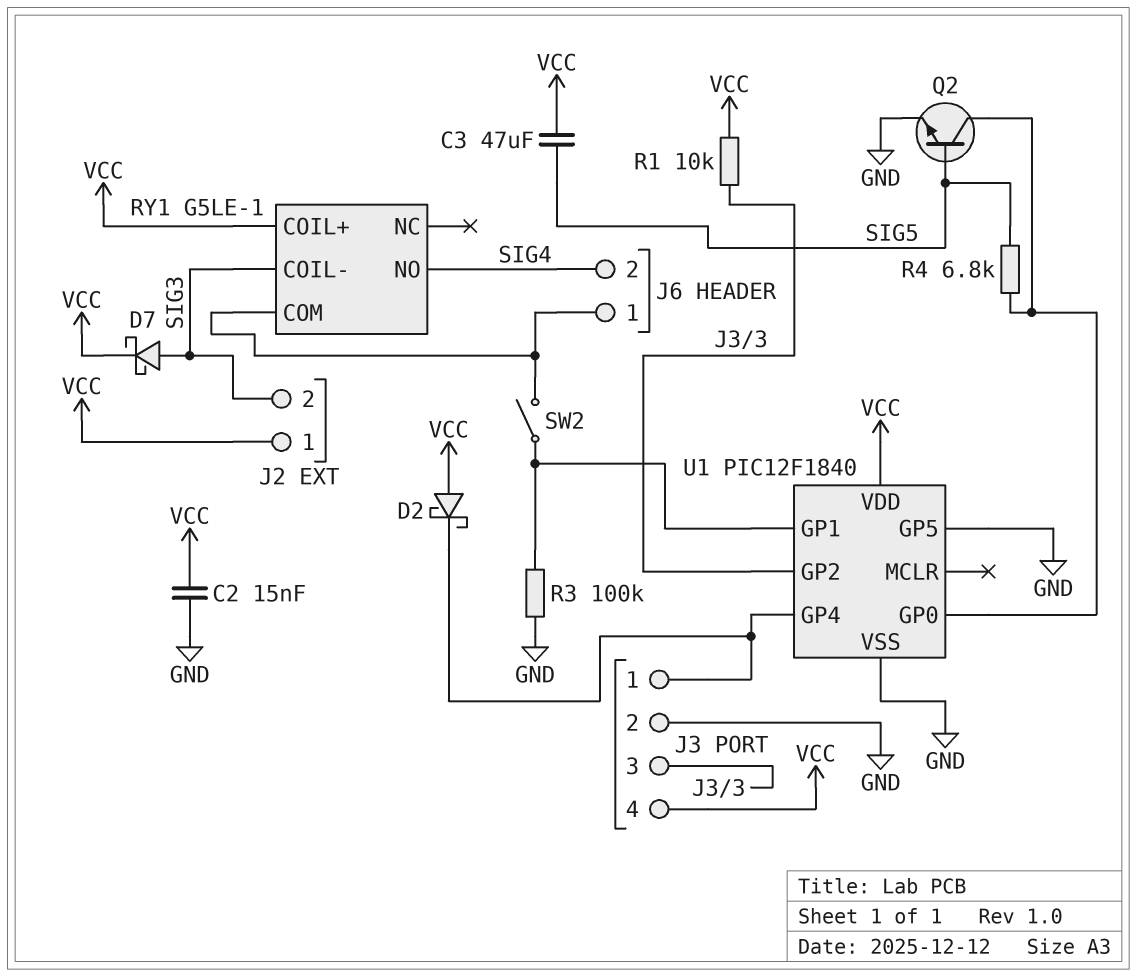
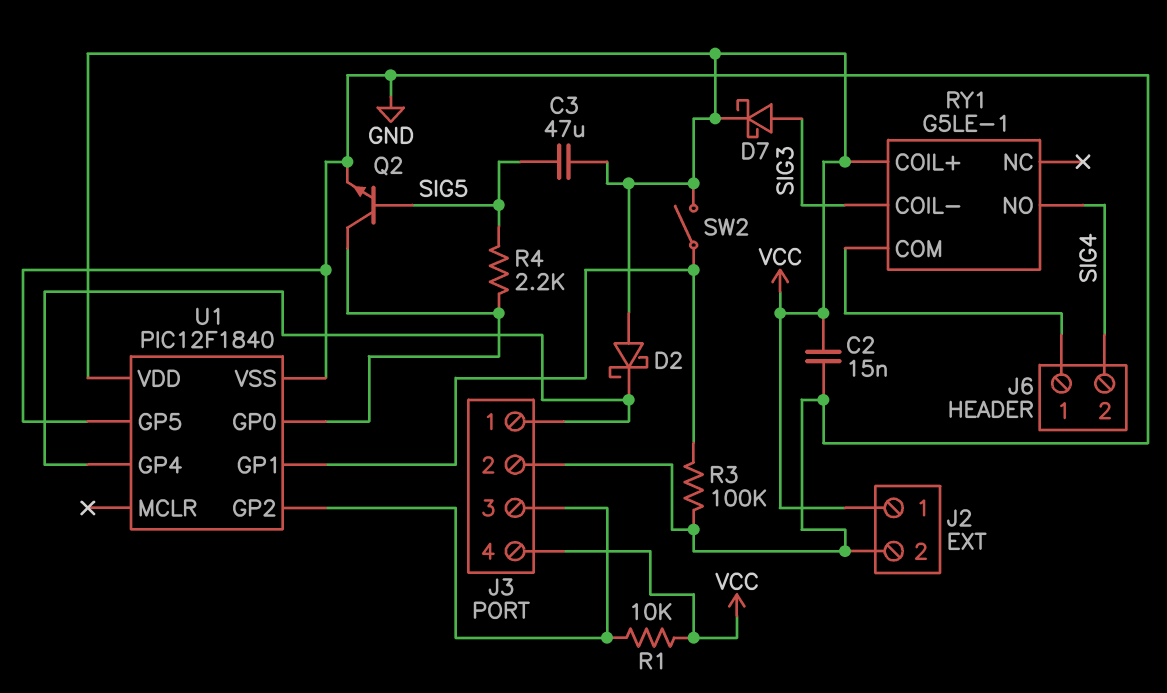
J2 pin 2: SIG3 -> GND
R4: 6.8k (SIG5, U1/GP0) -> 2.2k (SIG5, U1/GP0)
SW2: switch (J6/1, U1/GP1) -> switch (U1/GP1, VCC)

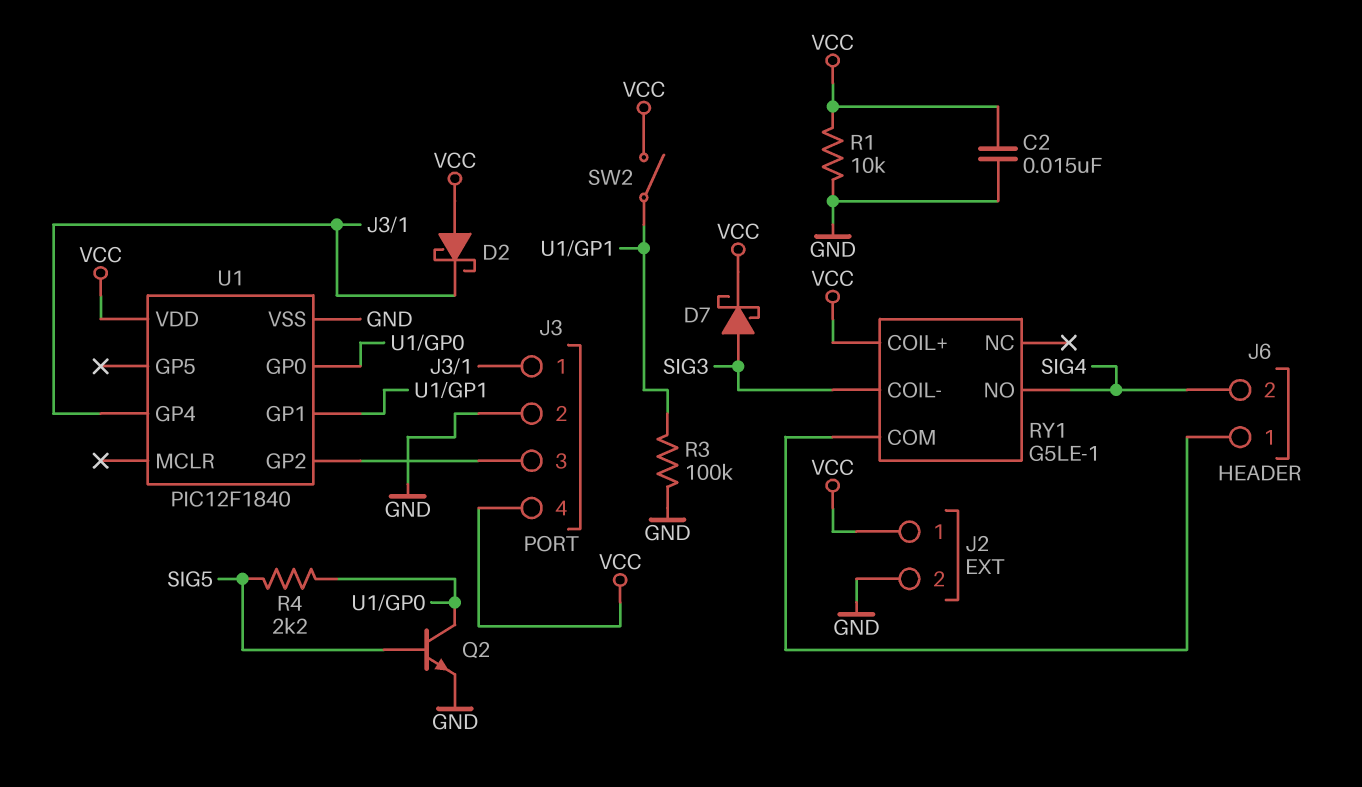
C3: 47uF (SIG5, VCC) -> none
R1: 10k (J3/3, VCC) -> 10k (GND, VCC)
U1 pin GP5: GND -> none

